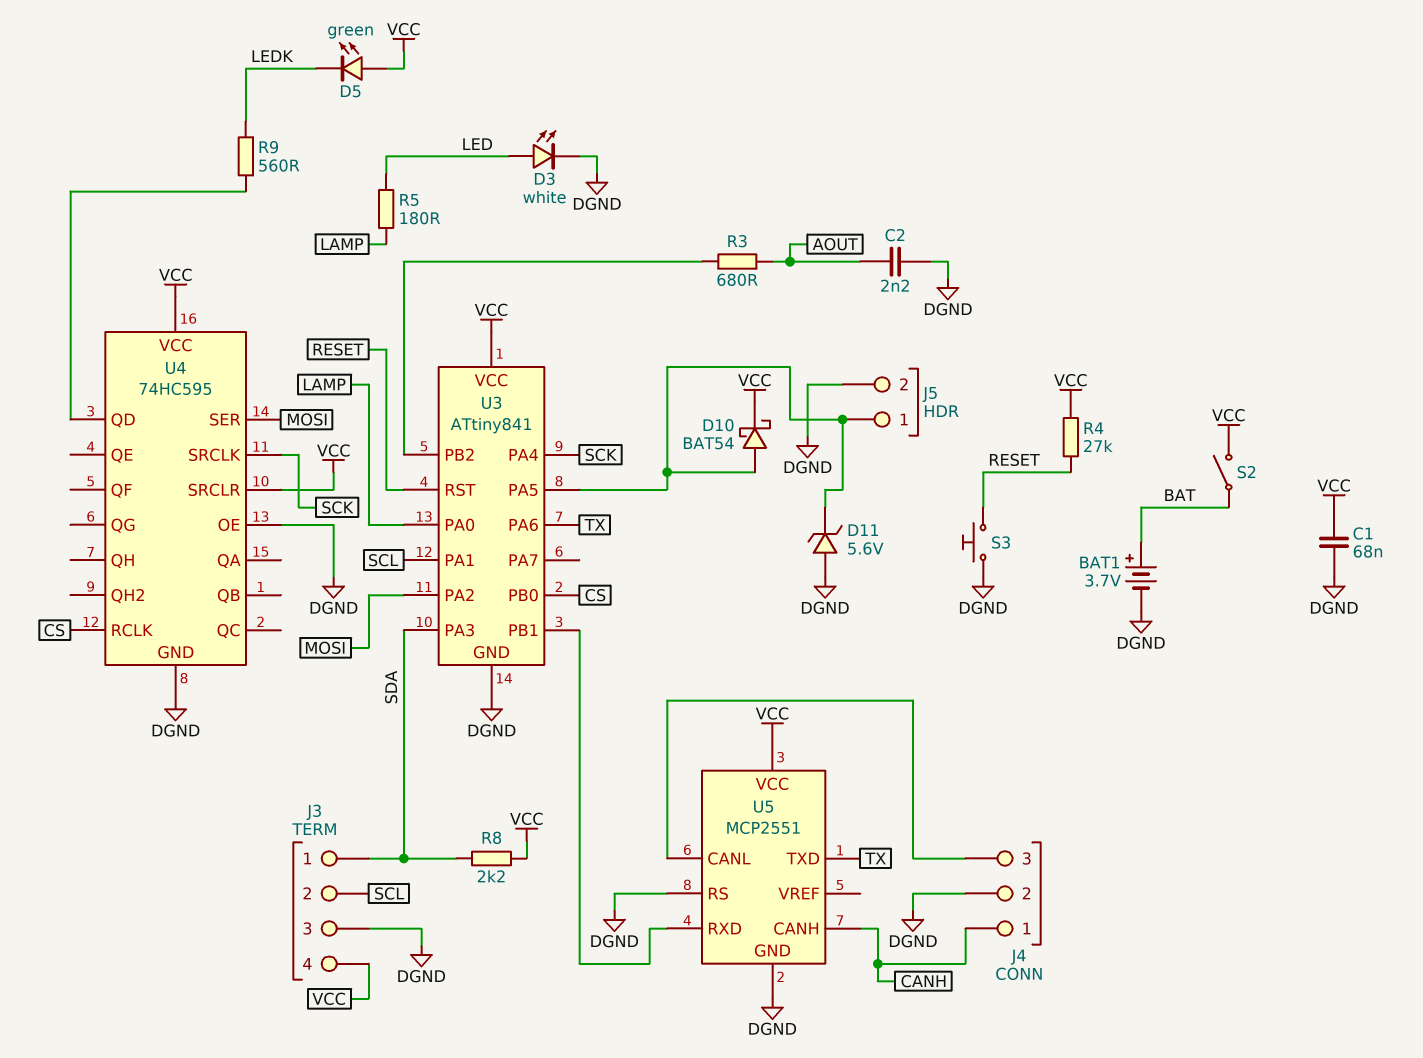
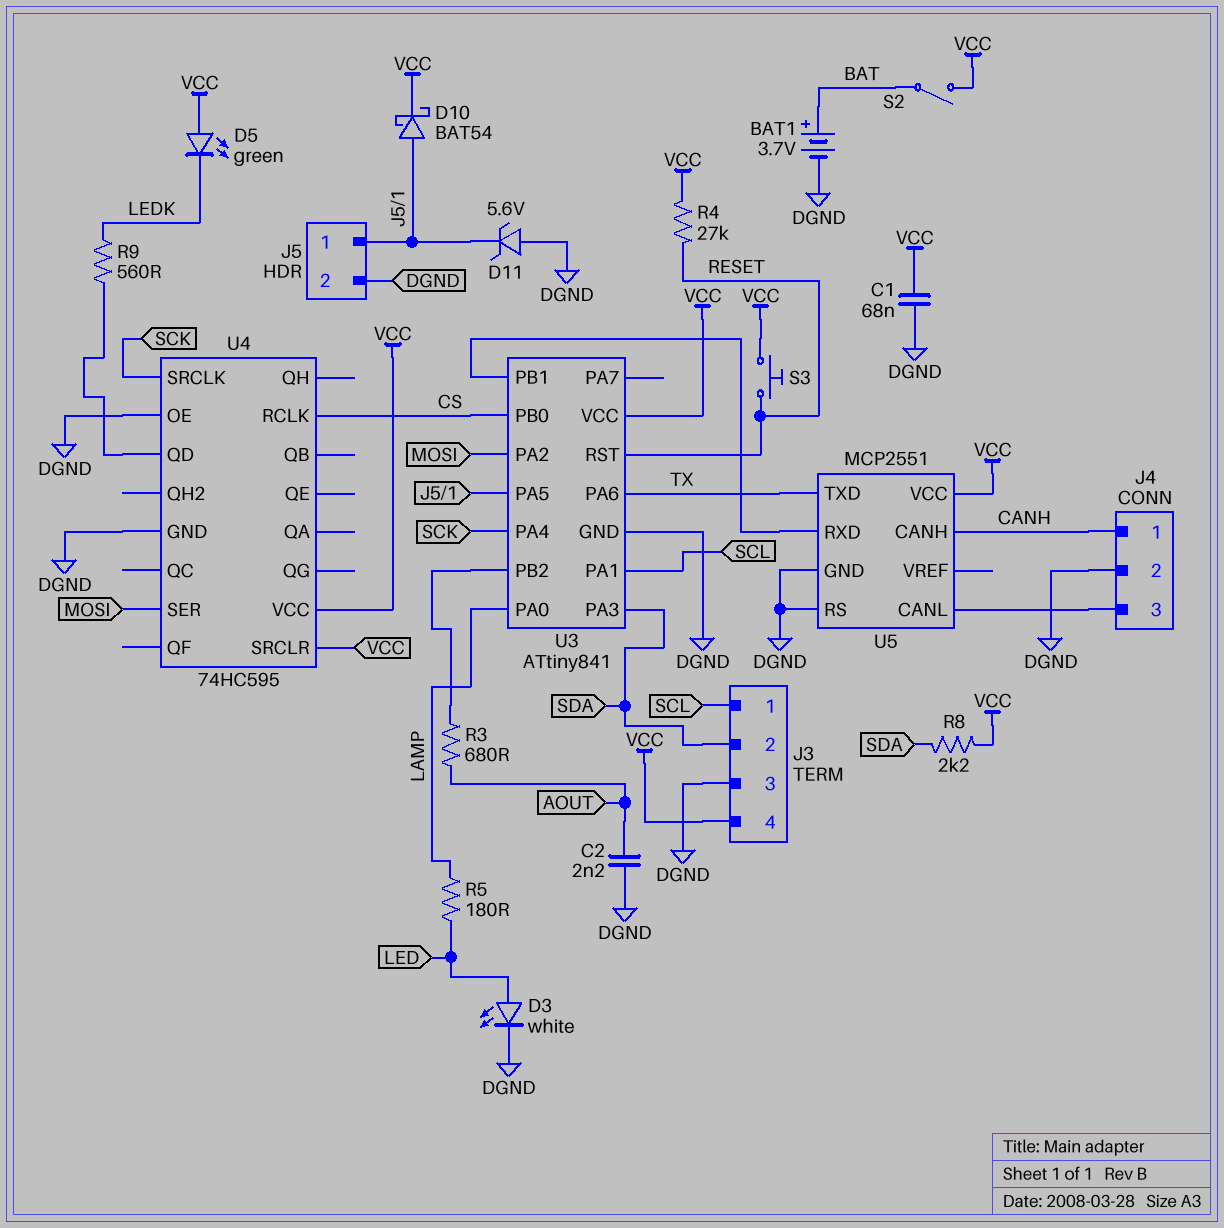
J3 pin 1: SDA -> SCL
J3 pin 2: SCL -> SDA
S3: button (DGND, RESET) -> button (RESET, VCC)

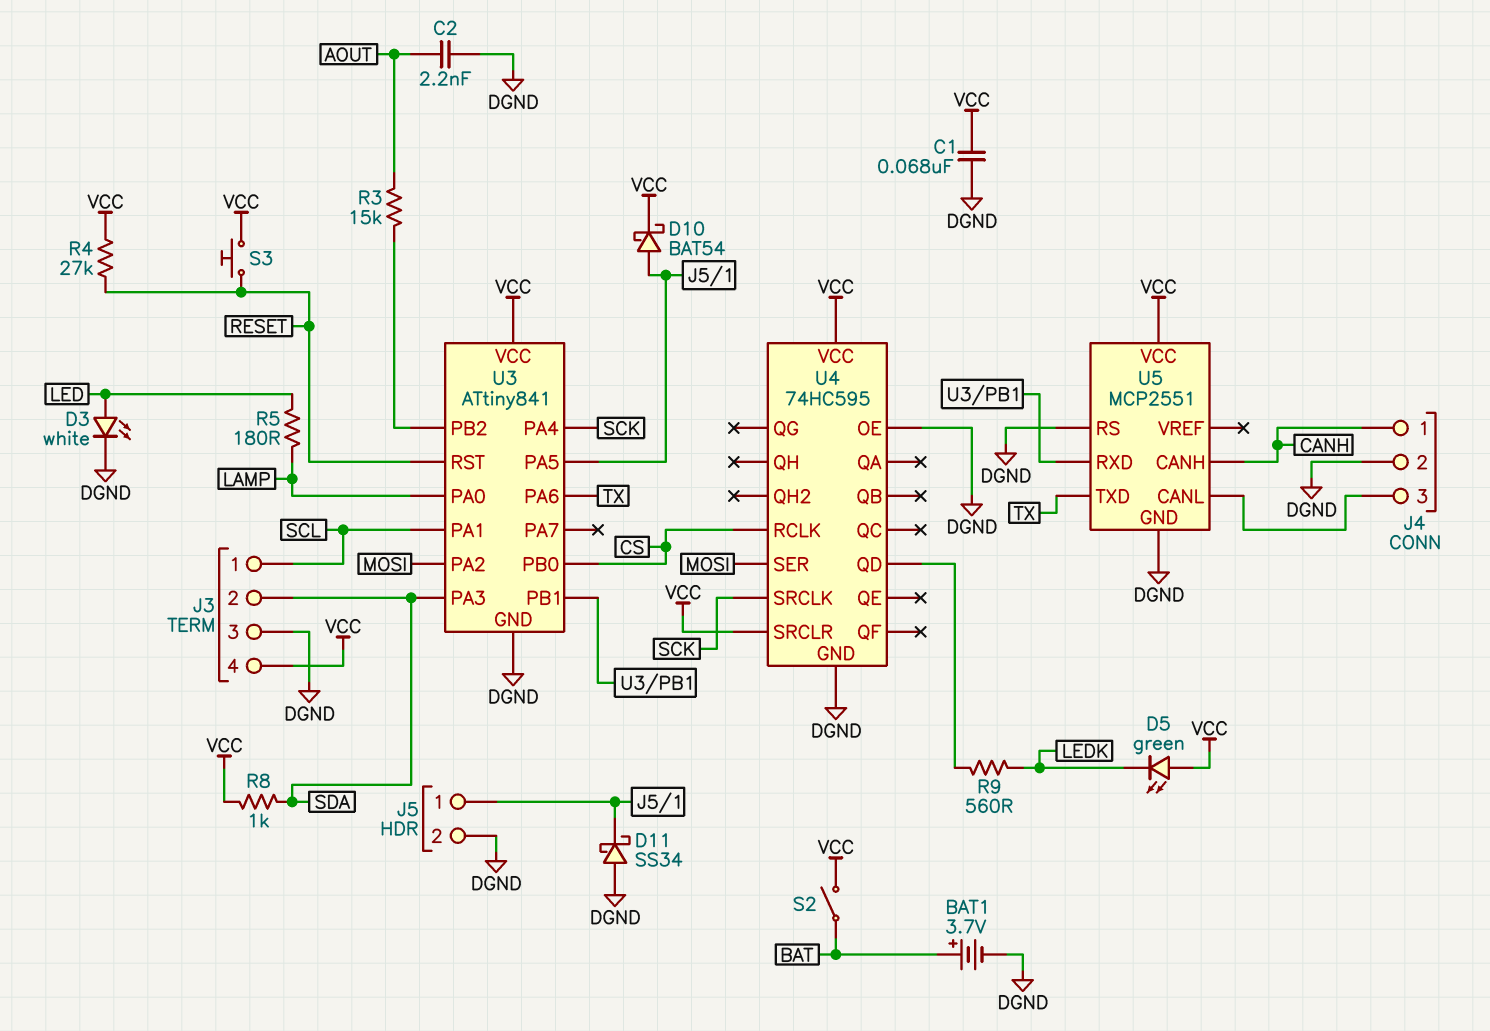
D11: zener 5.6V (A DGND, K J5/1) -> schottky SS34 (A DGND, K J5/1)
R3: 680 (AOUT, U3/PB2) -> 15k (AOUT, U3/PB2)
R8: 2.2k (SDA, VCC) -> 1k (SDA, VCC)

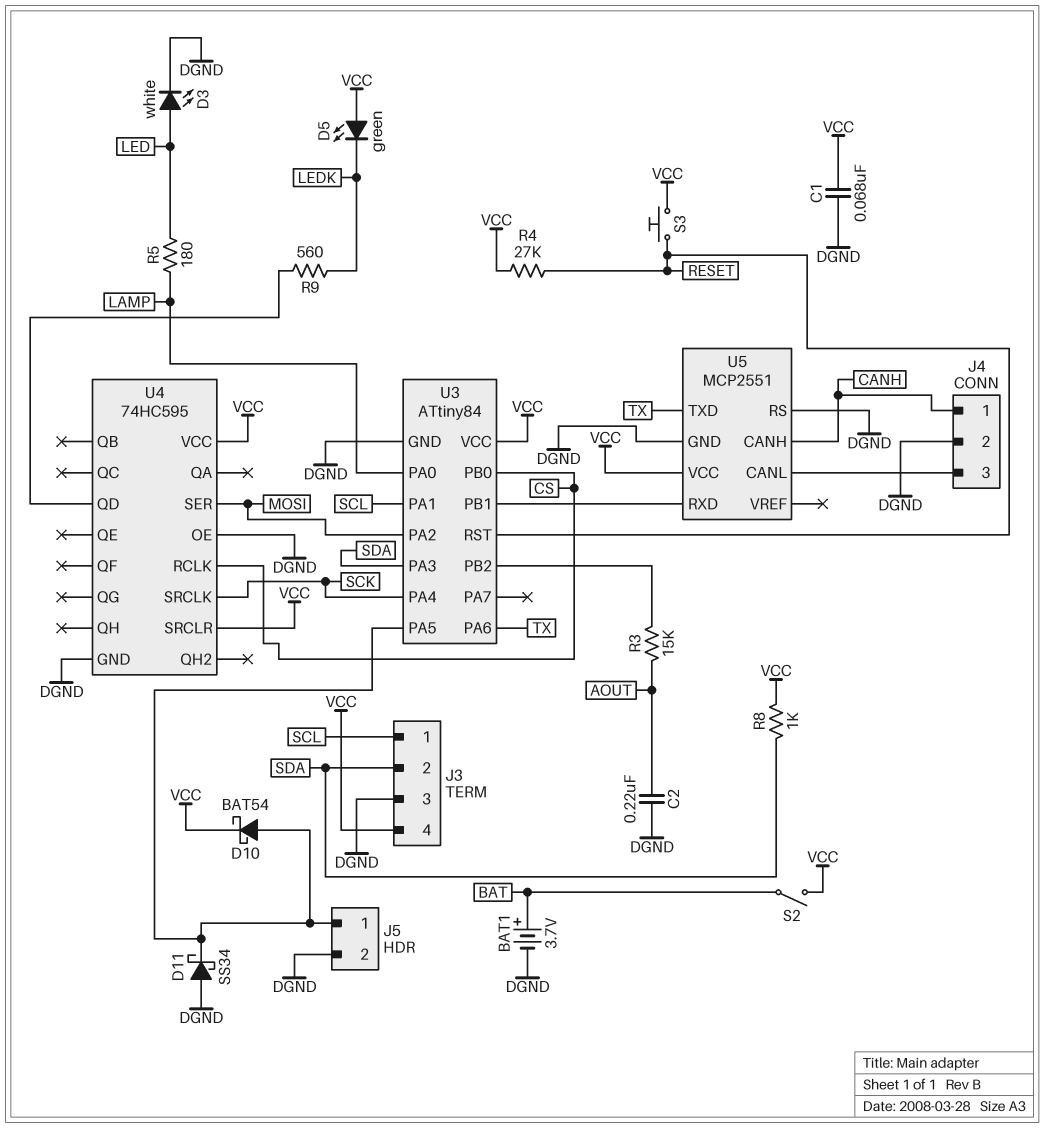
C2: 2.2nF (AOUT, DGND) -> 220nF (AOUT, DGND)
U3: ATtiny841 -> ATtiny84

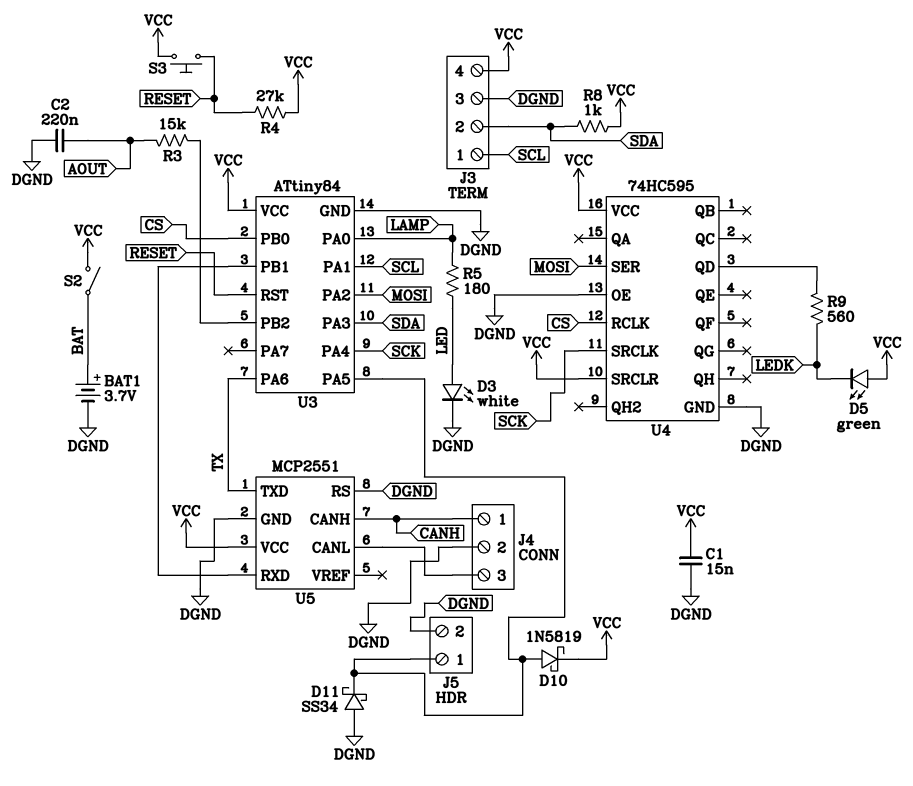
C1: 68nF (DGND, VCC) -> 15nF (DGND, VCC)
D10: schottky BAT54 (A J5/1, K VCC) -> schottky 1N5819 (A J5/1, K VCC)

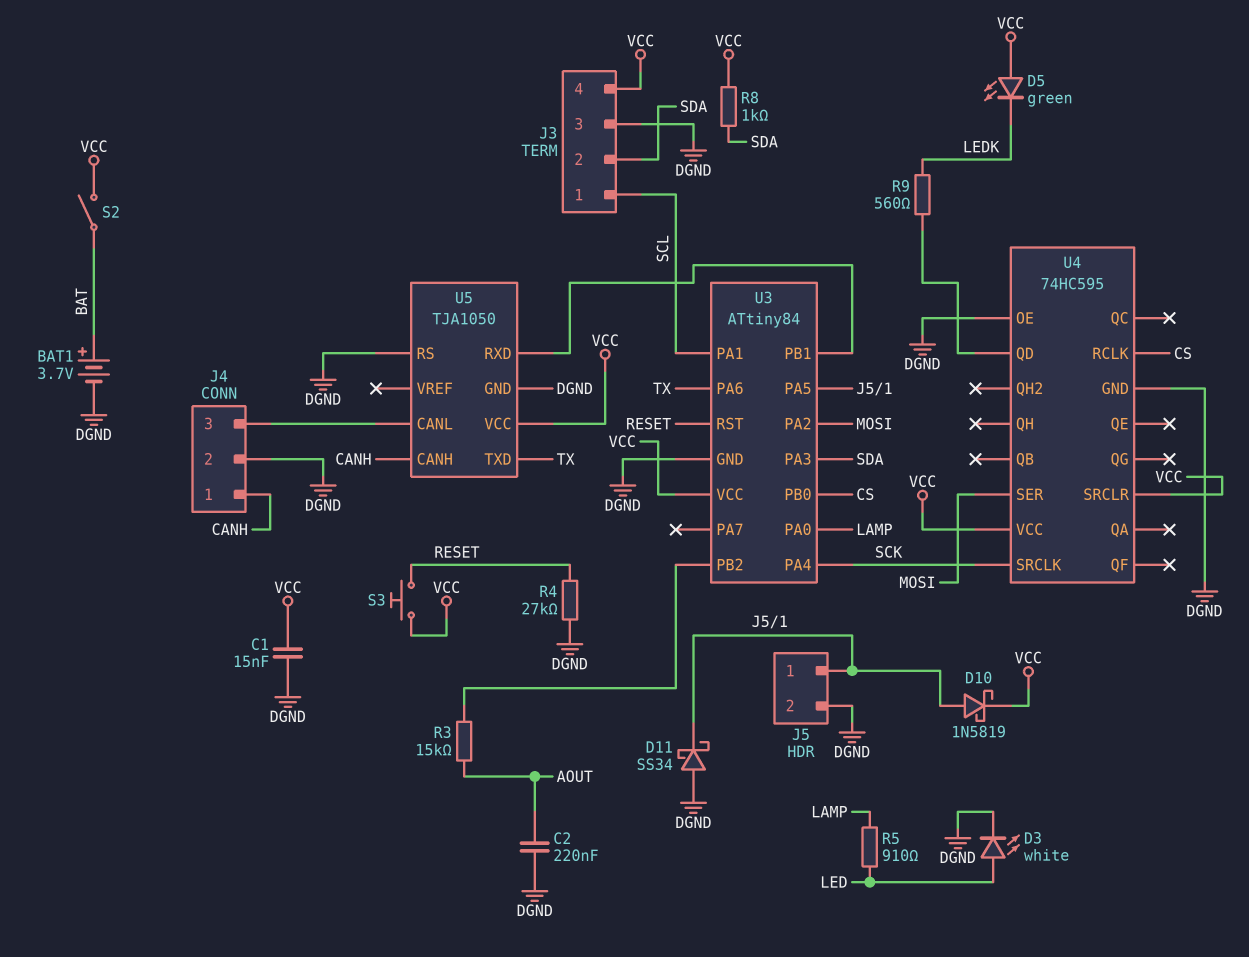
R4: 27k (RESET, VCC) -> 27k (DGND, RESET)
R5: 180 (LAMP, LED) -> 910 (LAMP, LED)
U5: MCP2551 -> TJA1050

